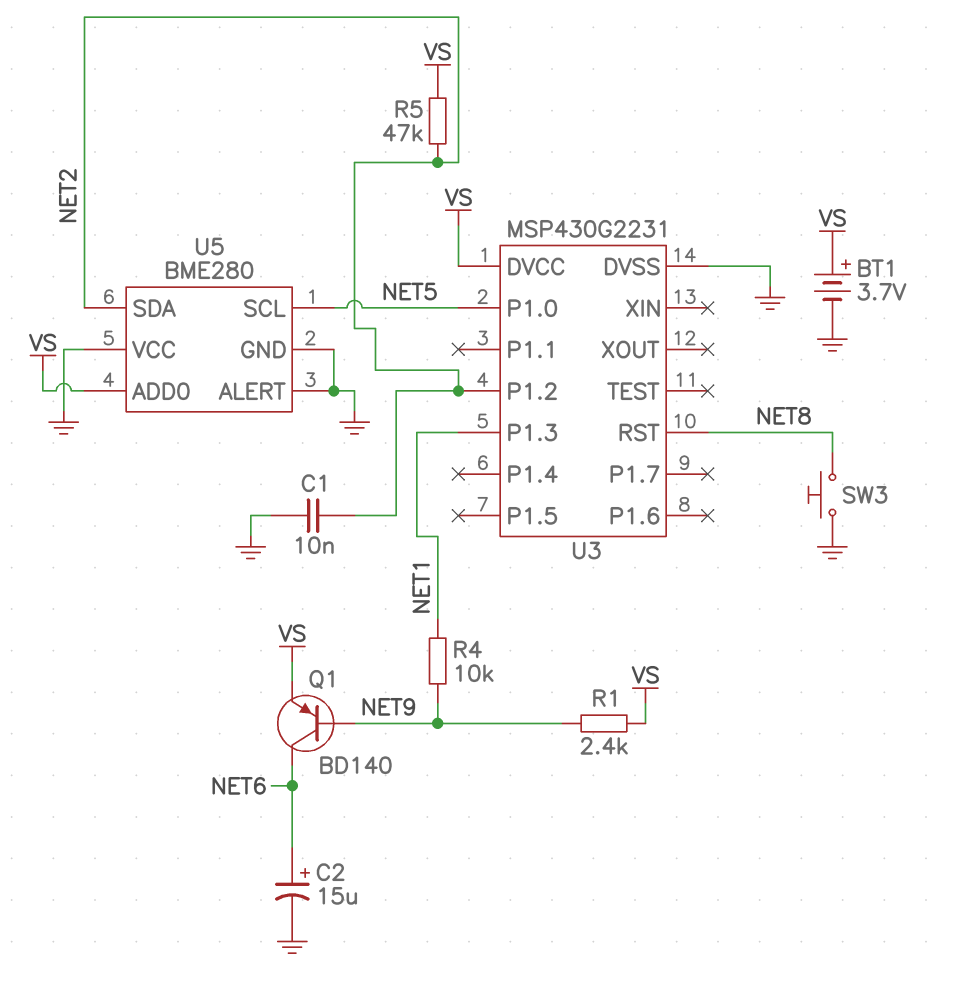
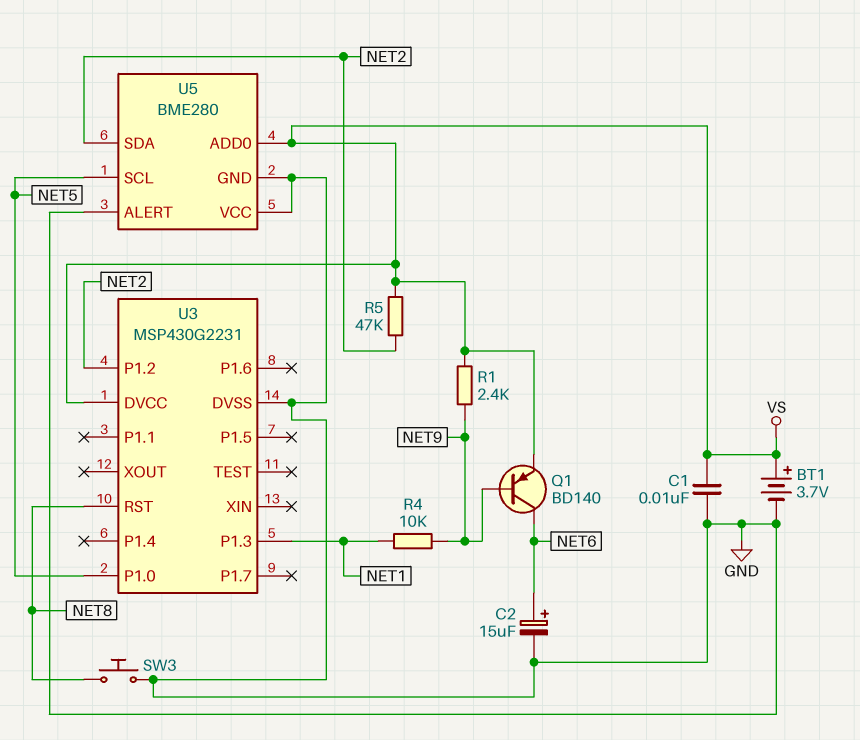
C1: 10nF (GND, NET2) -> 10nF (GND, VS)

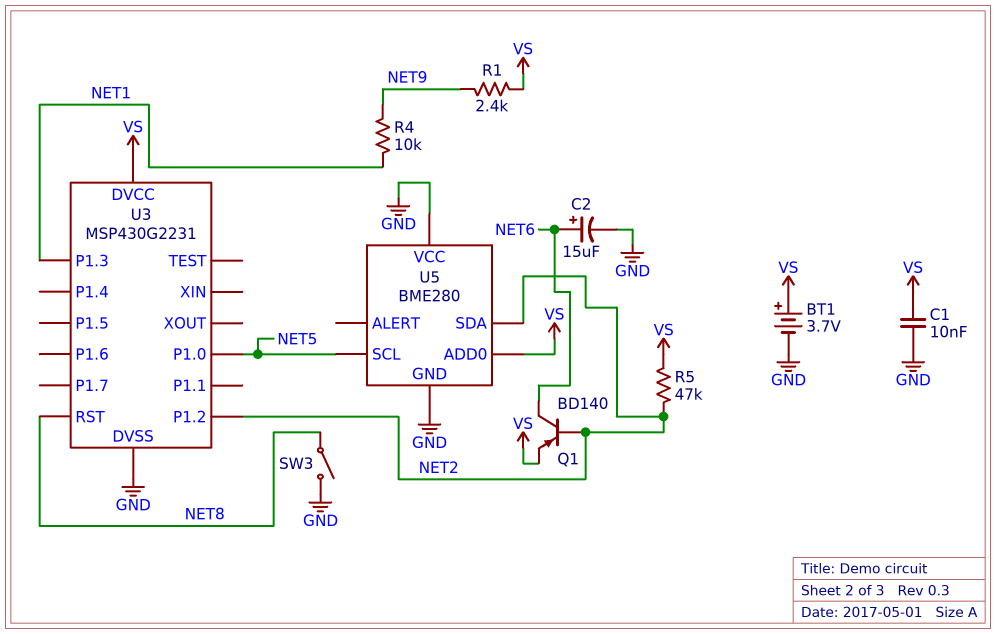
Q1: PNP BD140 (B NET9, C NET6, E VS) -> PNP BD140 (B NET2, C NET6, E VS)
SW3: button (GND, NET8) -> switch (GND, NET8)
U5 pin ALERT: GND -> none

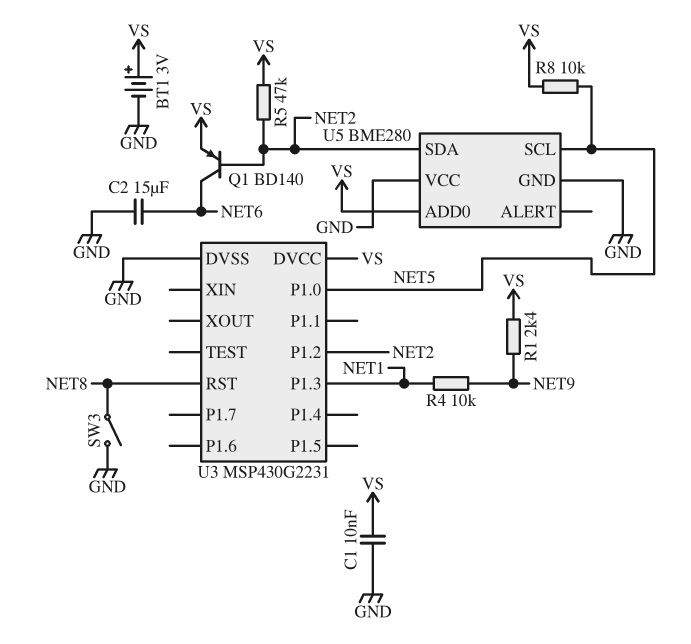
BT1: 3.7V (plus VS, minus GND) -> 3V (plus VS, minus GND)
C2: 15uF (plus NET6, minus GND) -> 15uF (GND, NET6)
R8: none -> 10k (NET5, VS)

